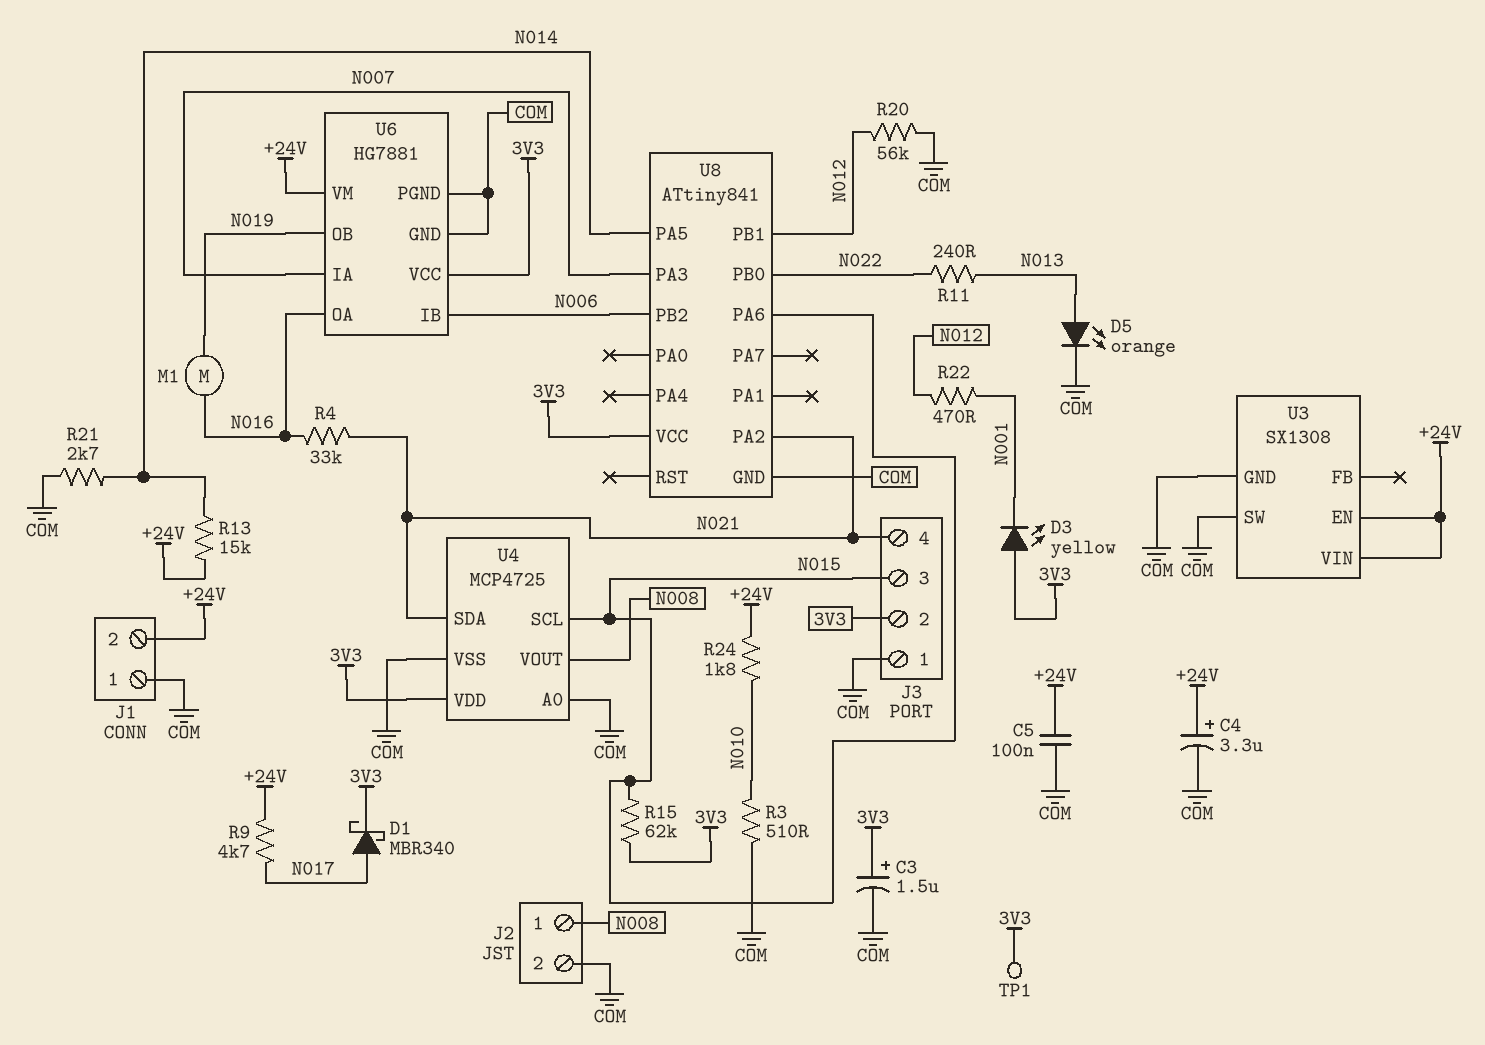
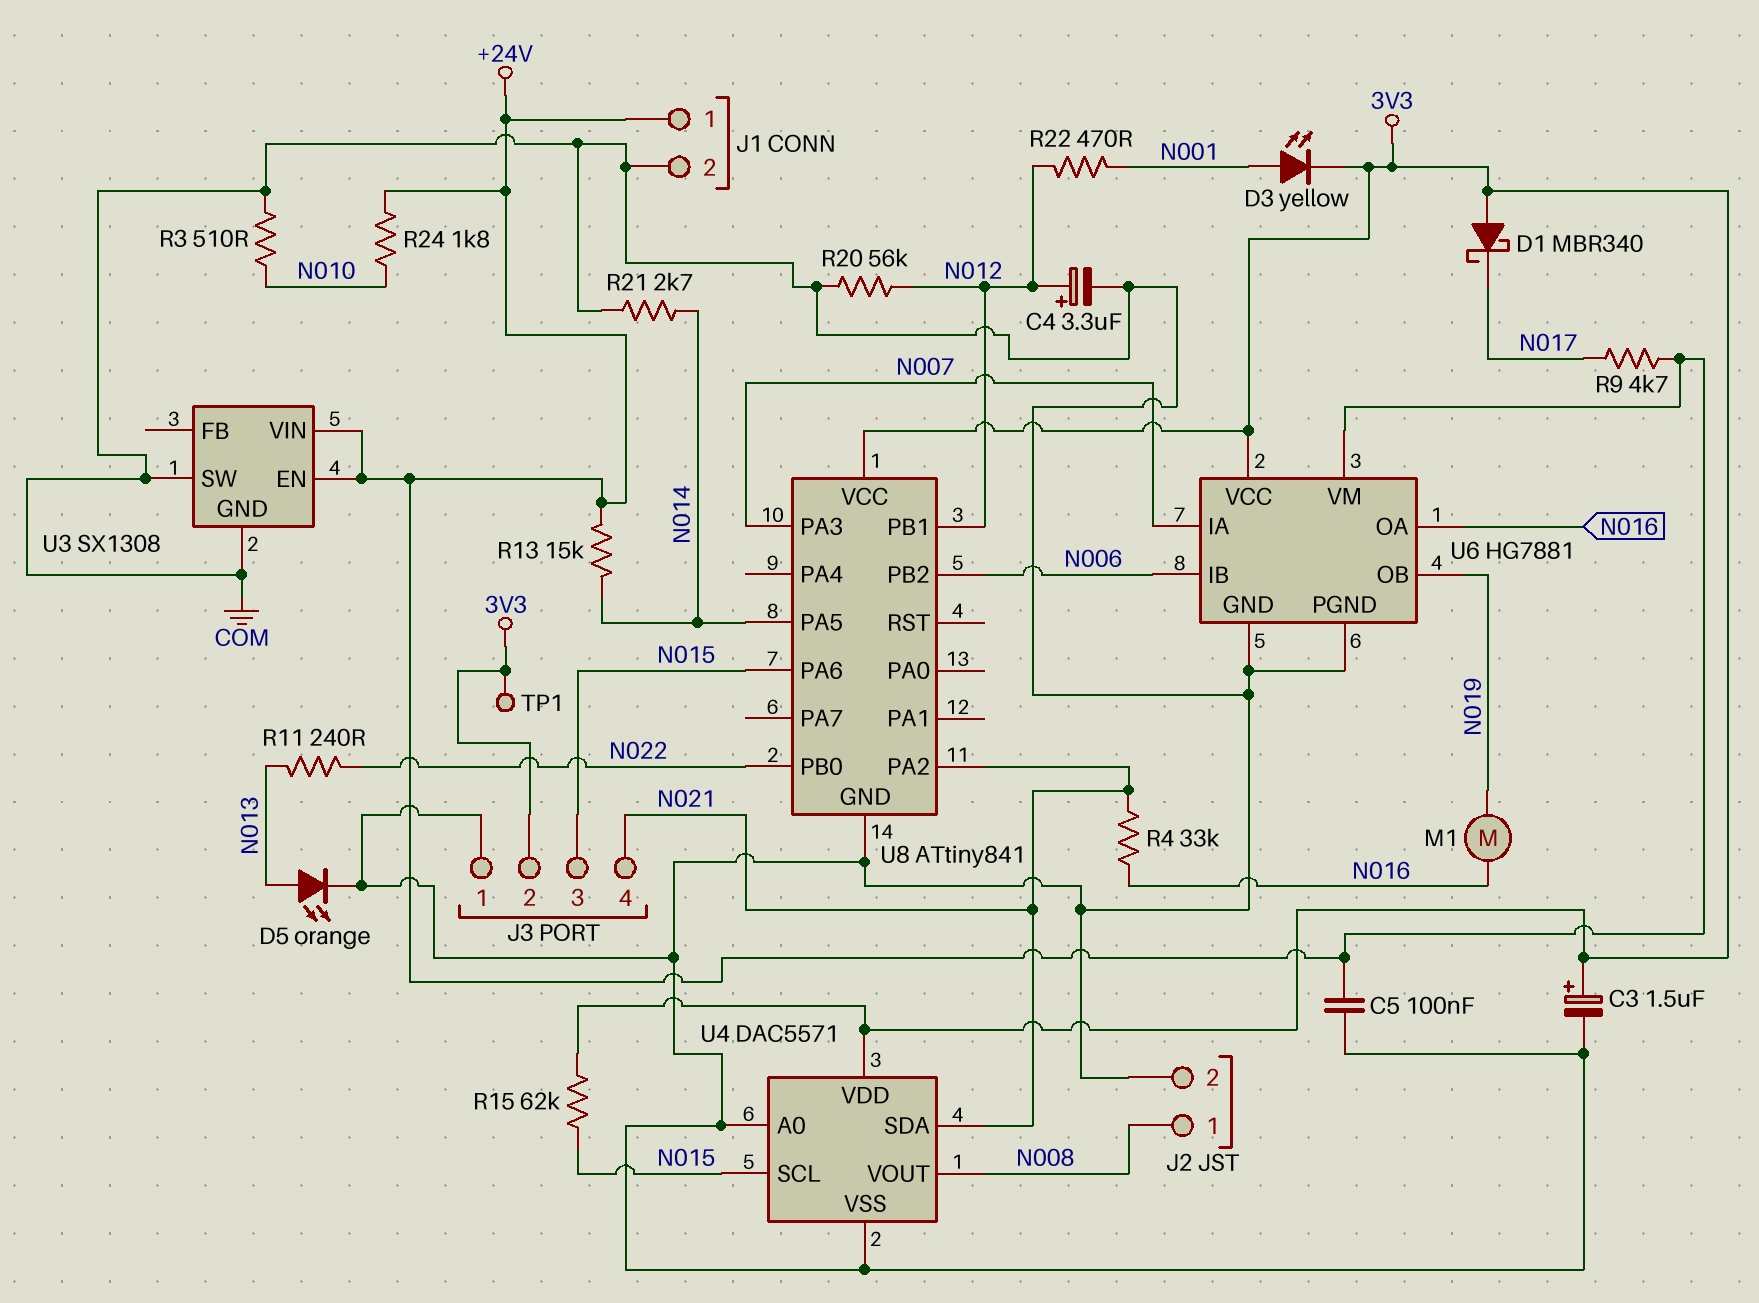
C4: 3.3uF (plus +24V, minus COM) -> 3.3uF (plus N012, minus COM)
D1: schottky MBR340 (A N017, K 3V3) -> schottky MBR340 (A 3V3, K N017)
D3: LED yellow (A 3V3, K N001) -> LED yellow (A N001, K 3V3)
J1 pin 1: COM -> +24V
J1 pin 2: +24V -> COM
U4: MCP4725 -> DAC5571

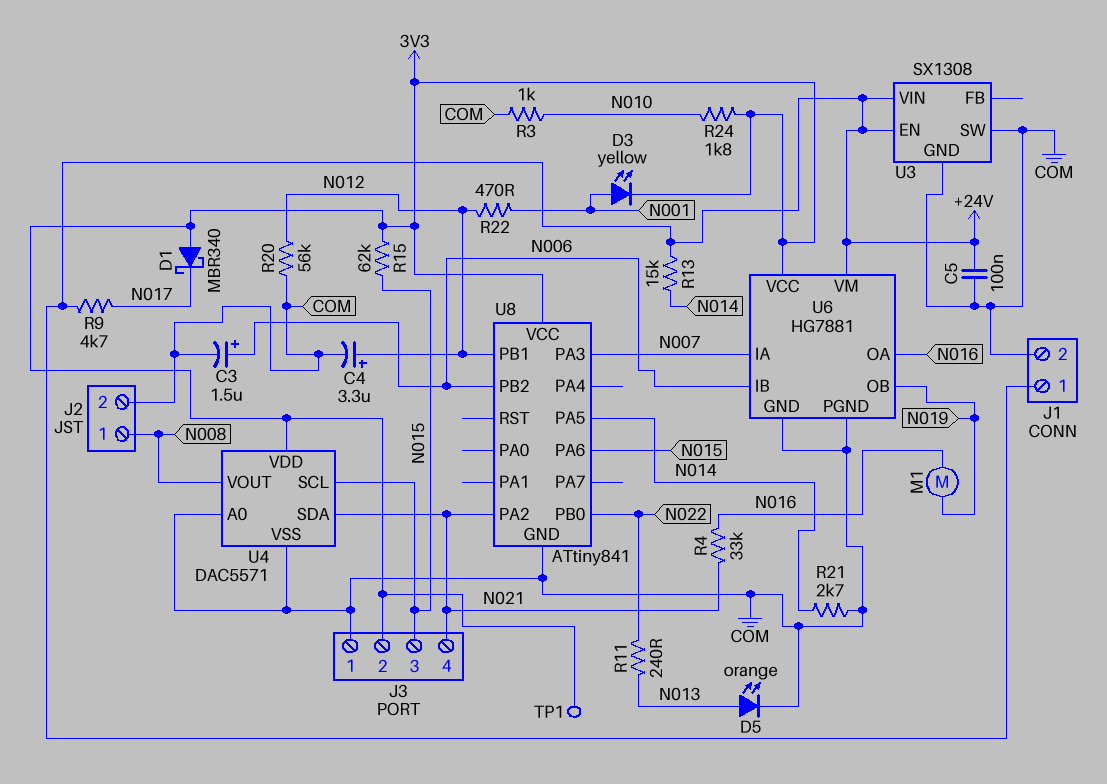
C3: 1.5uF (plus 3V3, minus COM) -> 1.5uF (plus N006, minus COM)
R3: 510 (COM, N010) -> 1k (COM, N010)
R24: 1.8k (+24V, N010) -> 1.8k (3V3, N010)

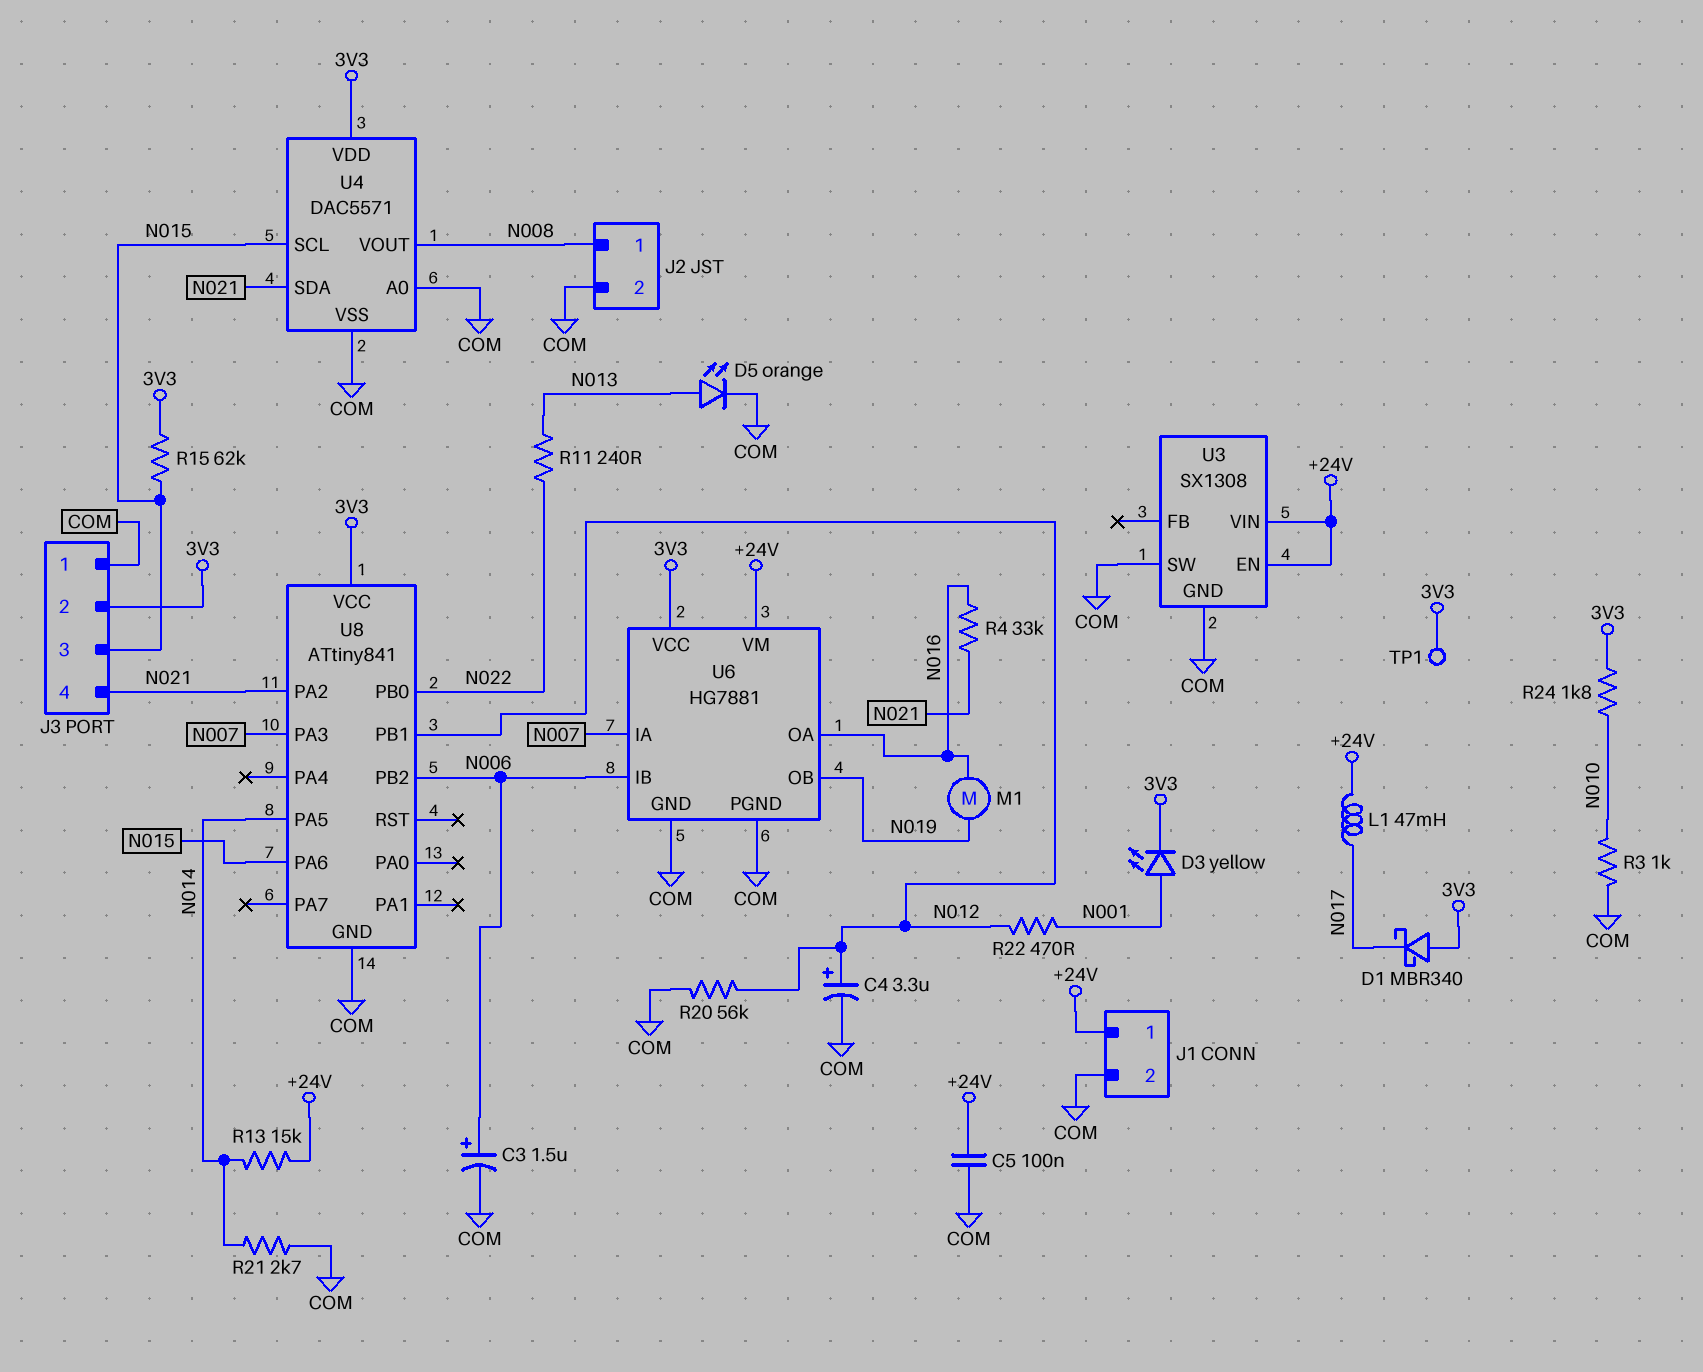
L1: none -> 47mH (+24V, N017)
R9: 4.7k (+24V, N017) -> none

